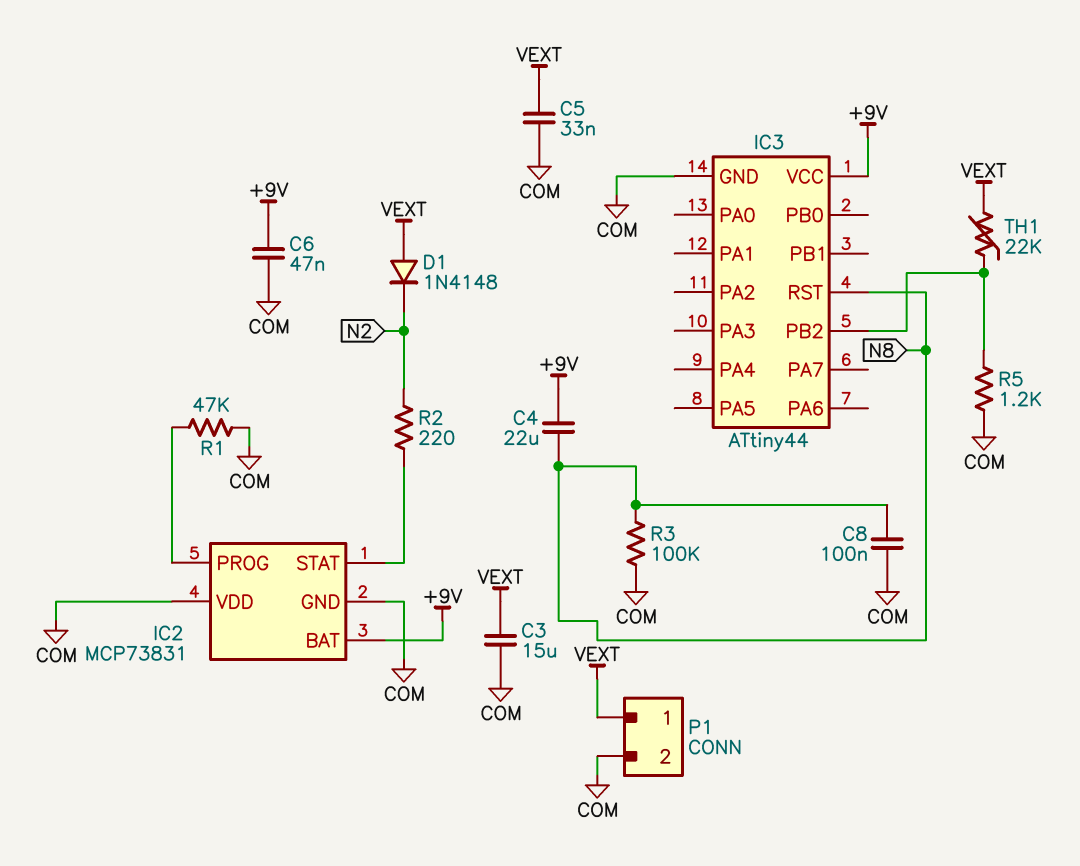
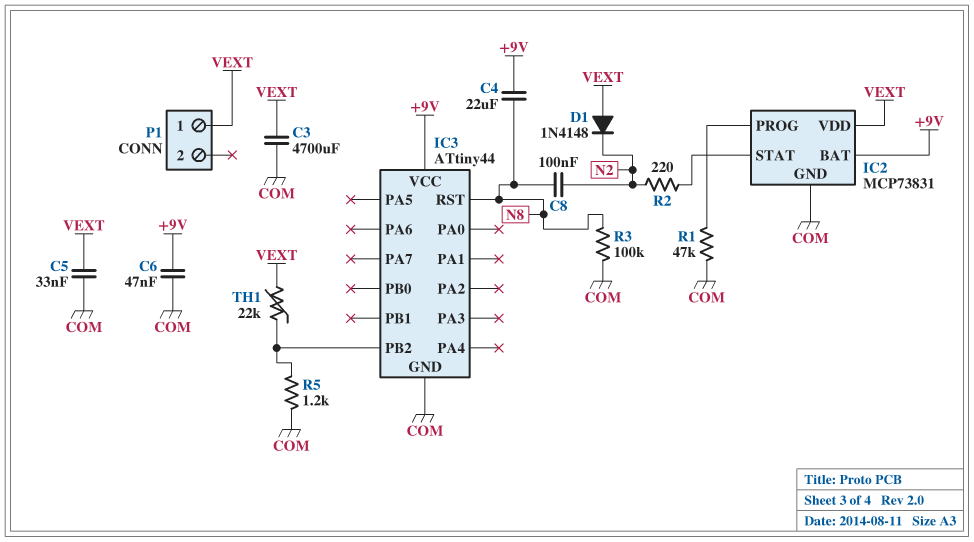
C3: 15uF (COM, VEXT) -> 4700uF (COM, VEXT)
C8: 100nF (COM, N8) -> 100nF (N2, N8)
IC2 pin VDD: COM -> VEXT
P1 pin 2: COM -> none

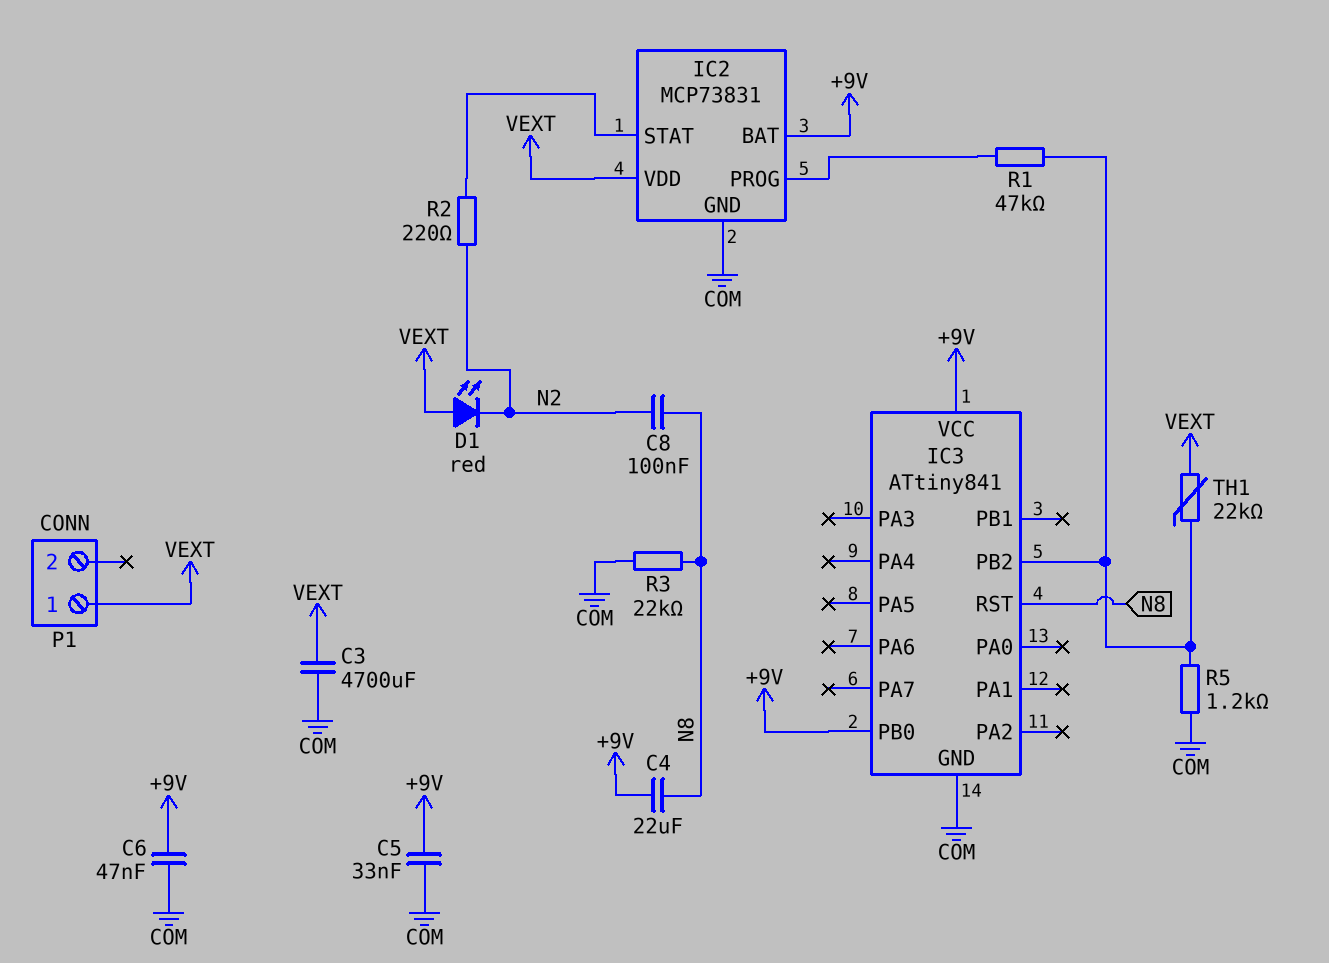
C5: 33nF (COM, VEXT) -> 33nF (+9V, COM)
D1: diode 1N4148 (A VEXT, K N2) -> LED red (A VEXT, K N2)
IC3: ATtiny44 -> ATtiny841
IC3 pin PB0: none -> +9V
R1: 47k (COM, IC2/PROG) -> 47k (IC2/PROG, IC3/PB2)
R3: 100k (COM, N8) -> 22k (COM, N8)

